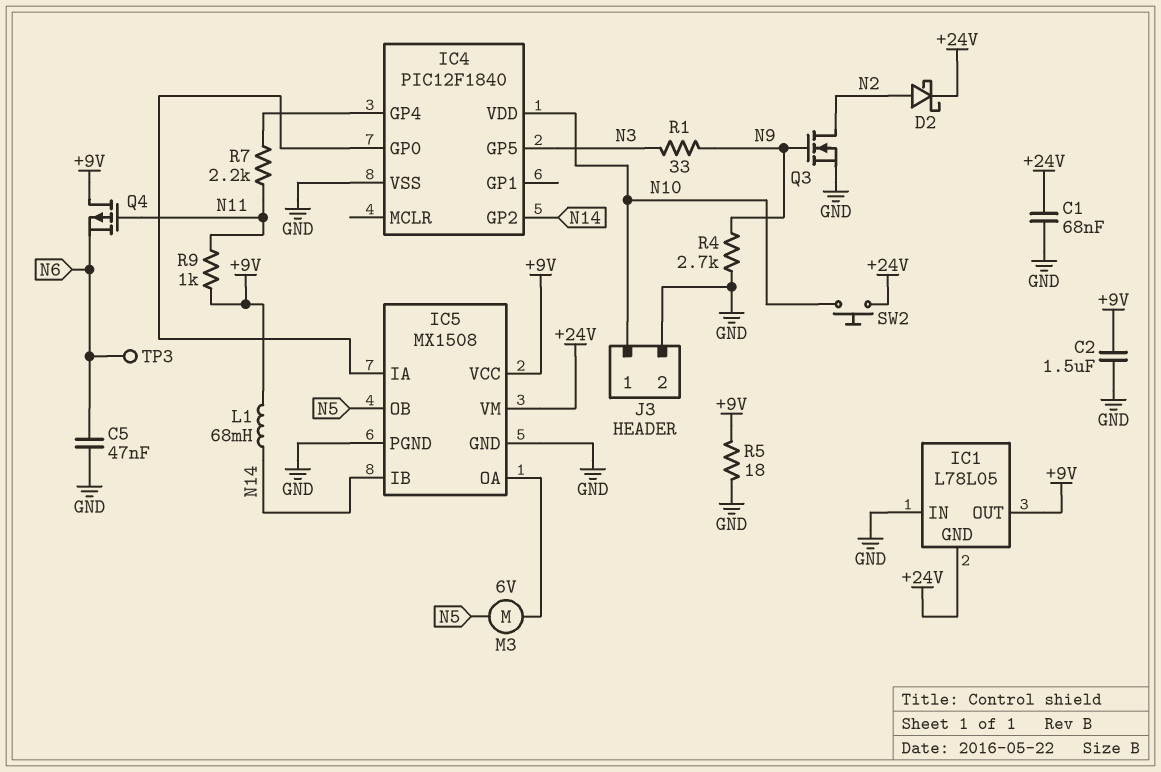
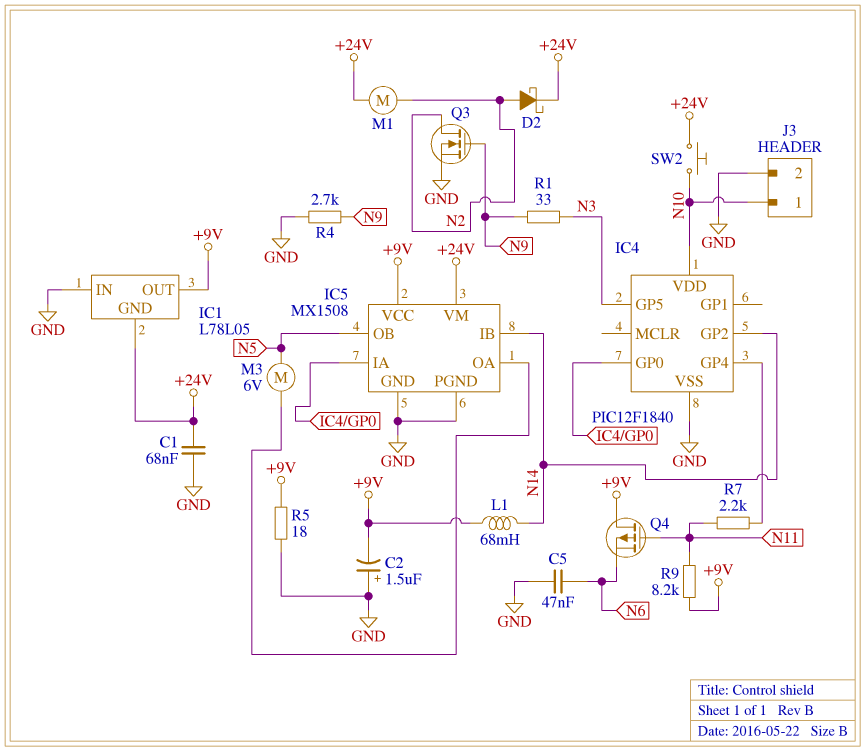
C2: 1.5uF (+9V, GND) -> 1.5uF (plus GND, minus +9V)
M1: none -> motor (+24V, N2)
R9: 1k (+9V, N11) -> 8.2k (+9V, N11)
TP3: test point (N6) -> none

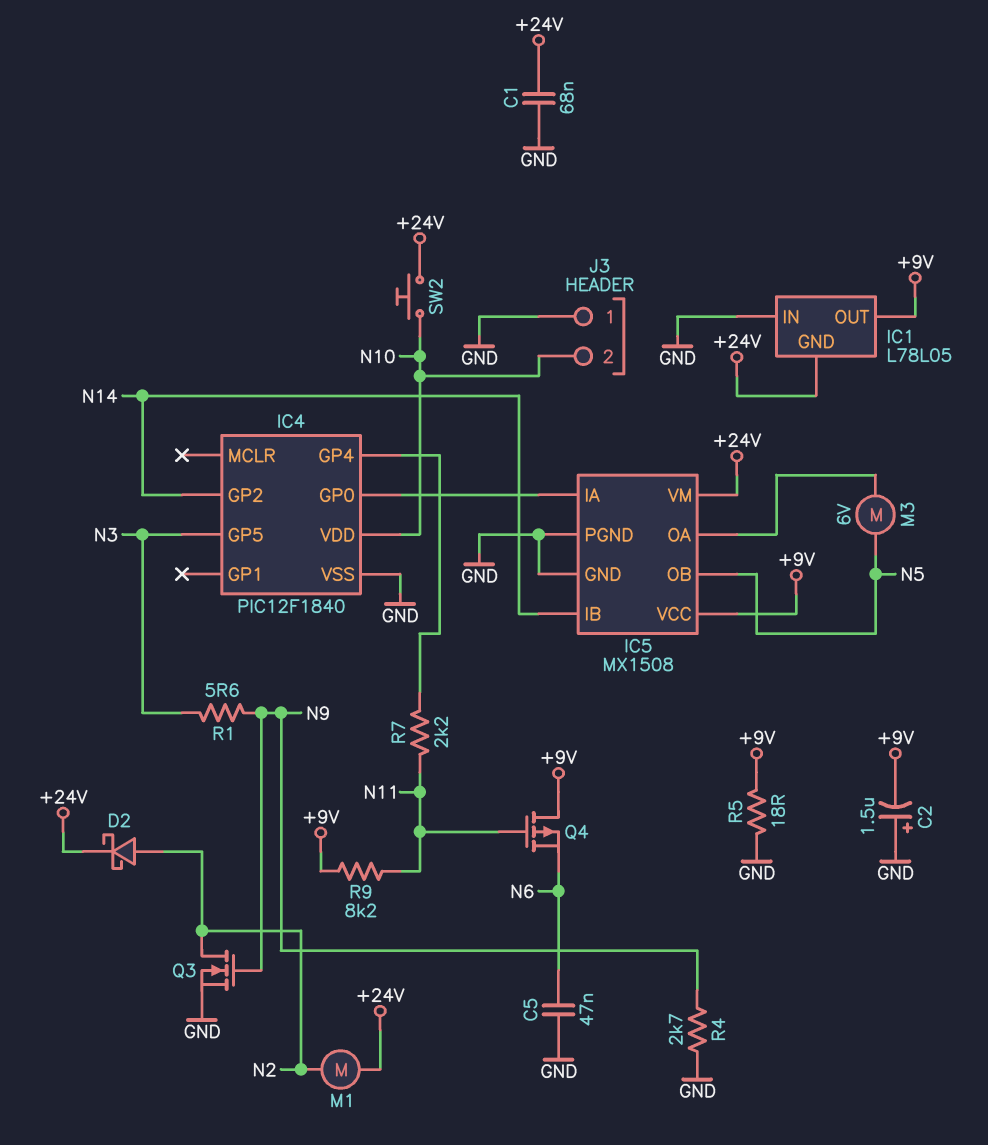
J3 pin 1: N10 -> GND
J3 pin 2: GND -> N10
L1: 68mH (+9V, N14) -> none
R1: 33 (N3, N9) -> 5.6 (N3, N9)

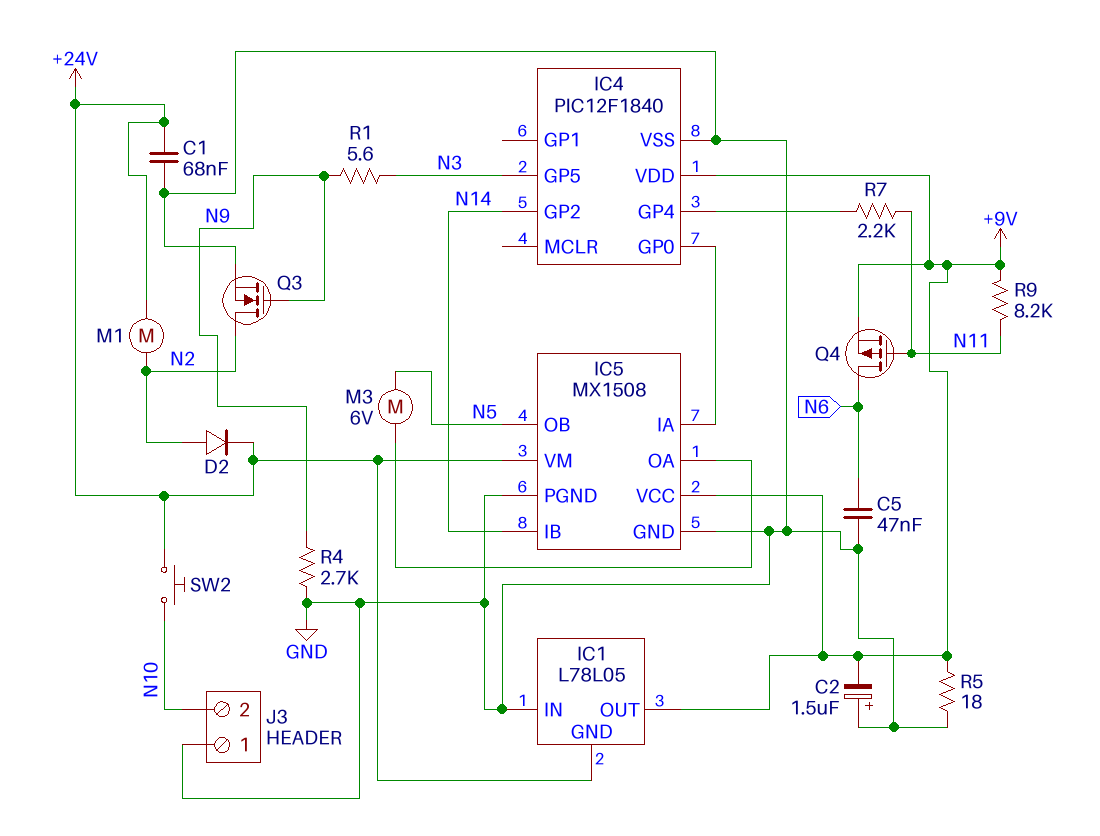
D2: schottky (A N2, K +24V) -> diode (A N2, K +24V)
IC4 pin VDD: N10 -> +9V
Q4: PMOS (G N11, D +9V, S N6) -> PMOS (G N11, D N6, S +9V)

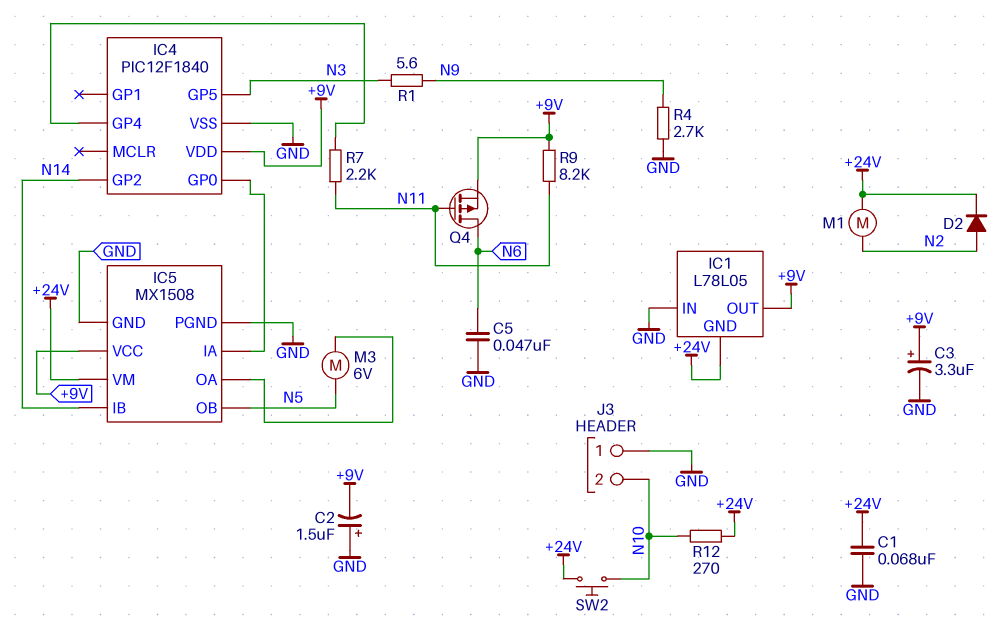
C3: none -> 3.3uF (plus +9V, minus GND)
Q3: NMOS (G N9, D N2, S GND) -> none
R5: 18 (+9V, GND) -> none
R12: none -> 270 (+24V, N10)

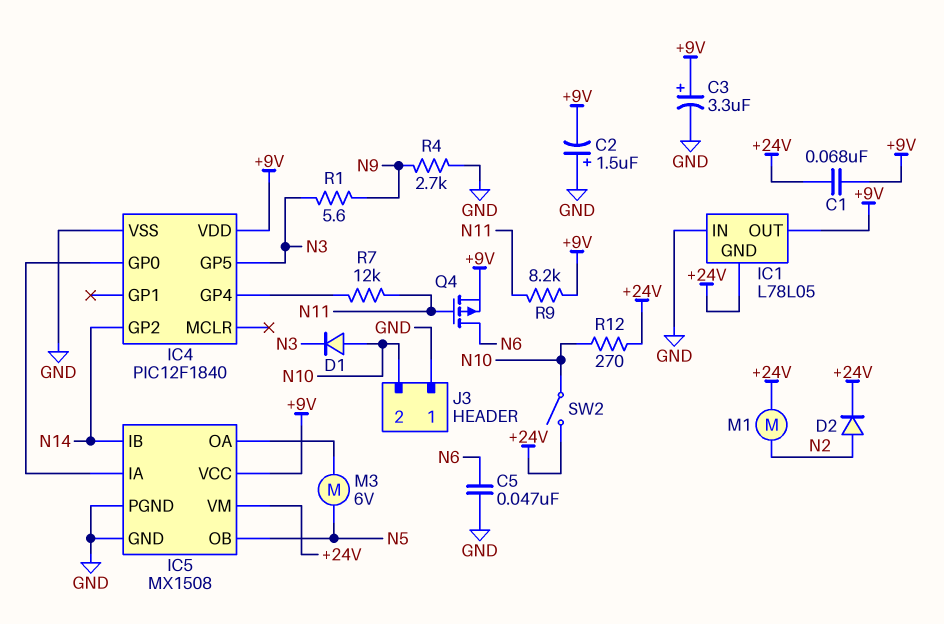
C1: 68nF (+24V, GND) -> 68nF (+9V, +24V)
D1: none -> diode (A N10, K N3)
R7: 2.2k (IC4/GP4, N11) -> 12k (IC4/GP4, N11)
SW2: button (+24V, N10) -> switch (+24V, N10)

